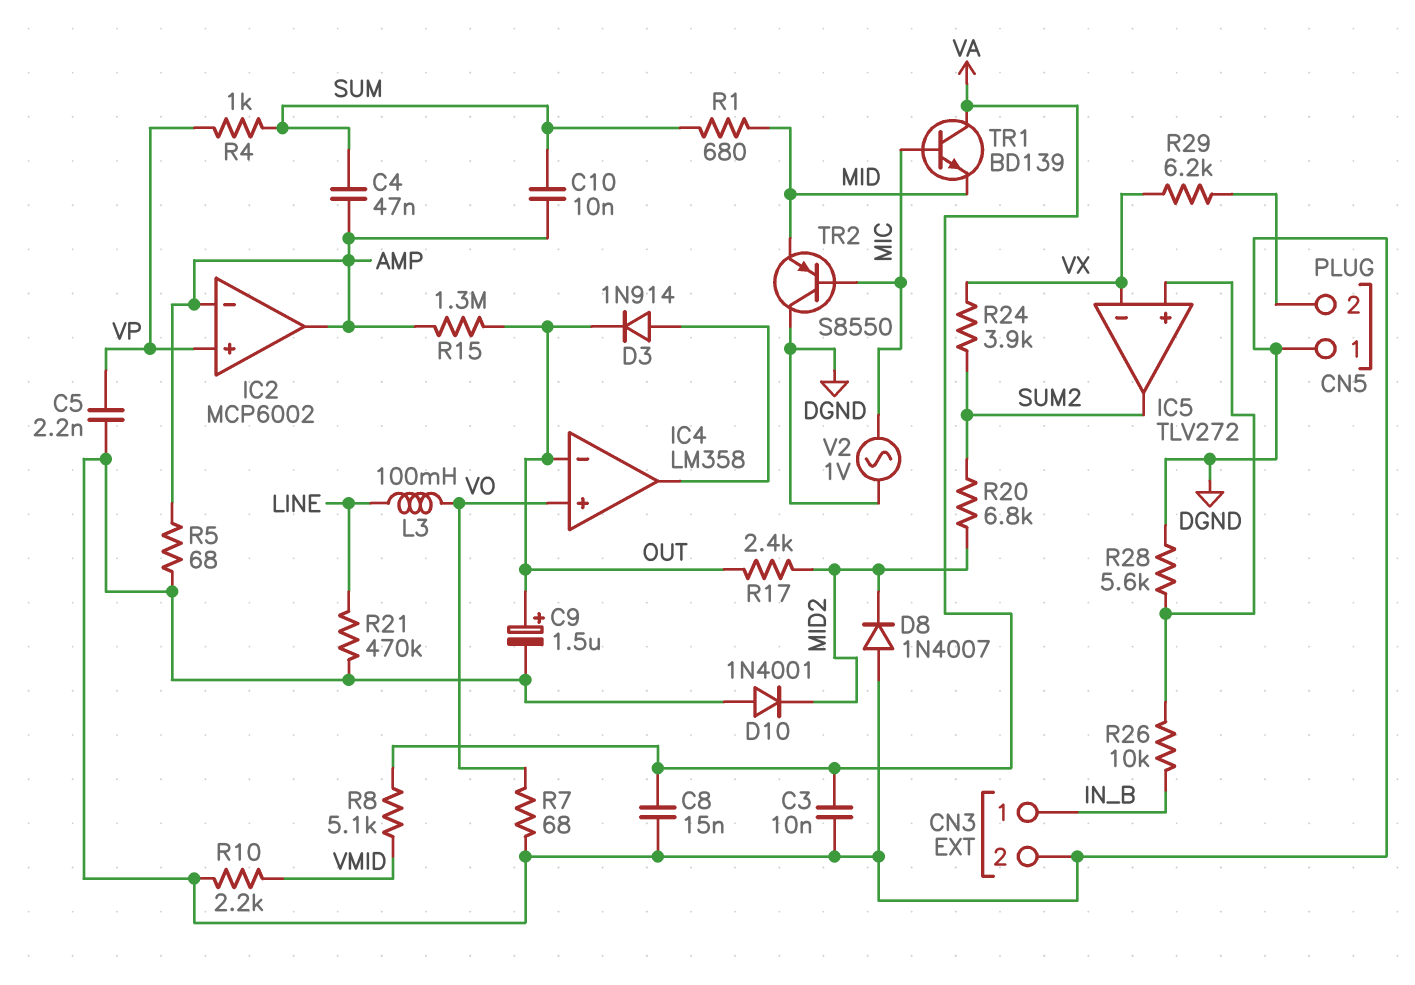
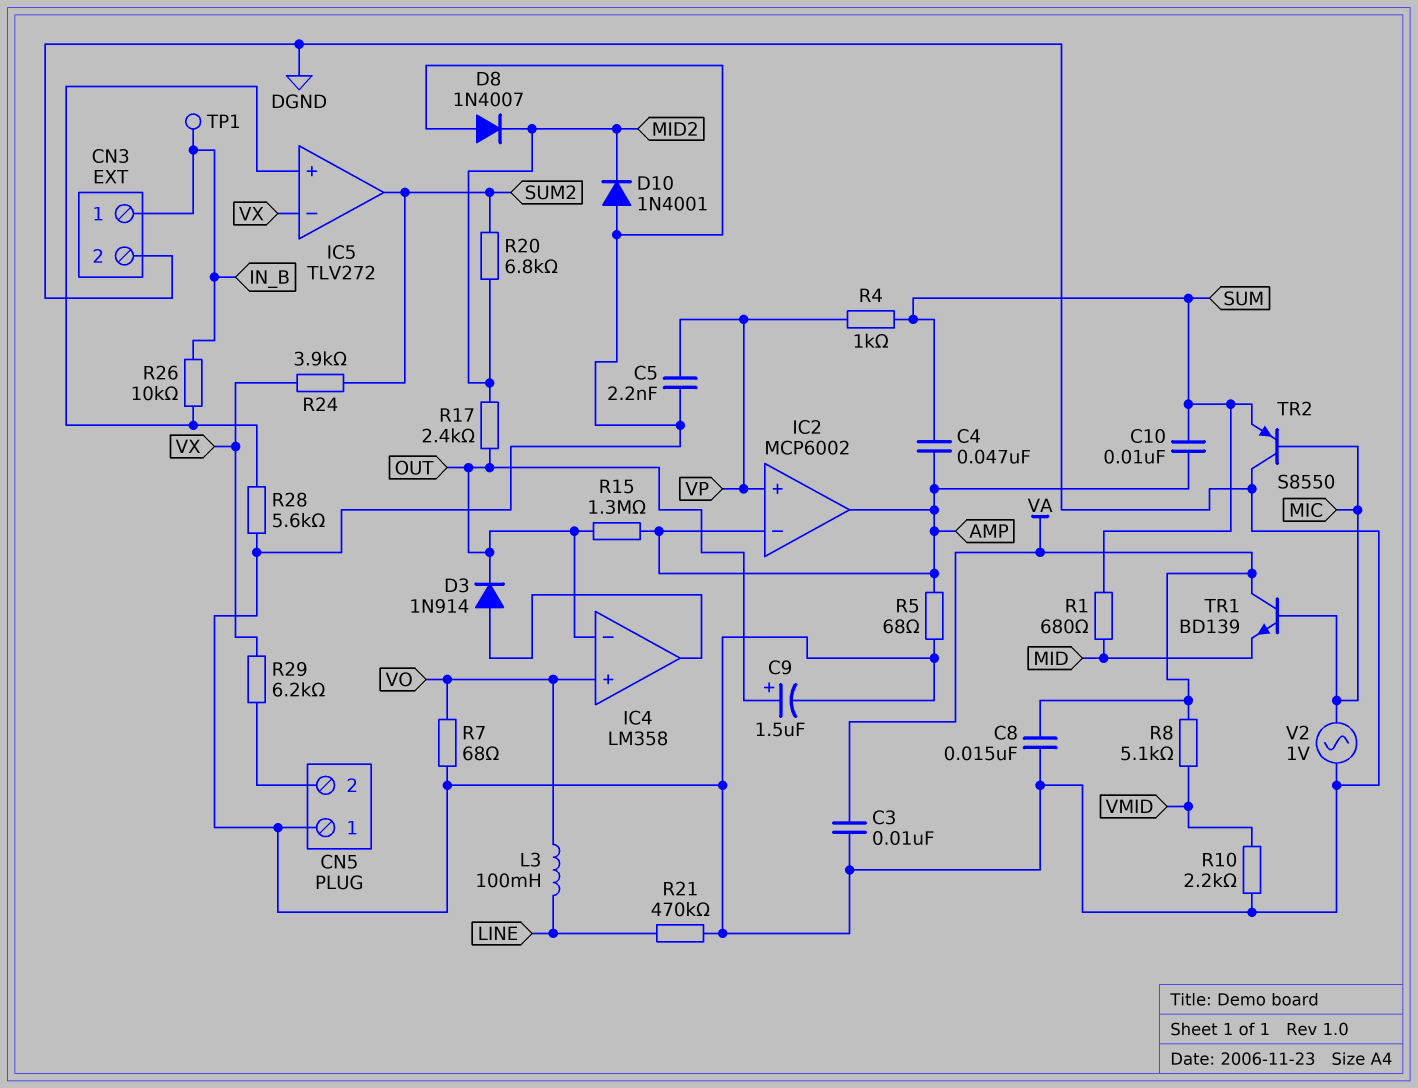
TP1: none -> test point (IN_B)
TR2: PNP S8550 (B MIC, C DGND, E MID) -> PNP S8550 (B MIC, C DGND, E SUM)

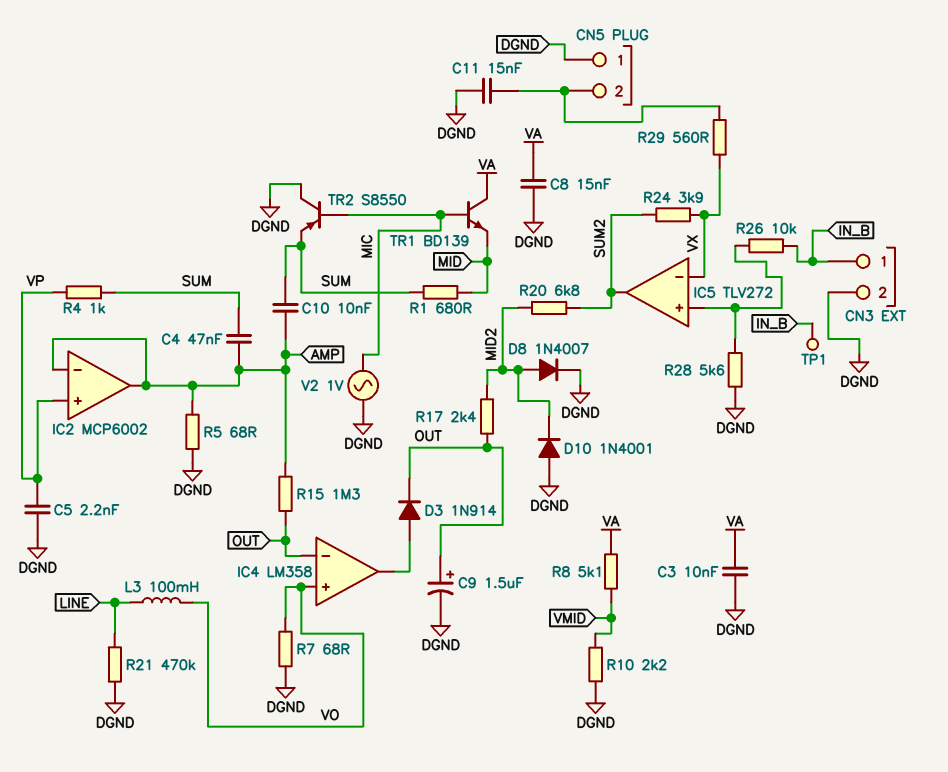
C11: none -> 15nF (CN5/2, DGND)
D8: diode 1N4007 (A DGND, K MID2) -> diode 1N4007 (A MID2, K DGND)
R29: 6.2k (CN5/2, VX) -> 560 (CN5/2, VX)

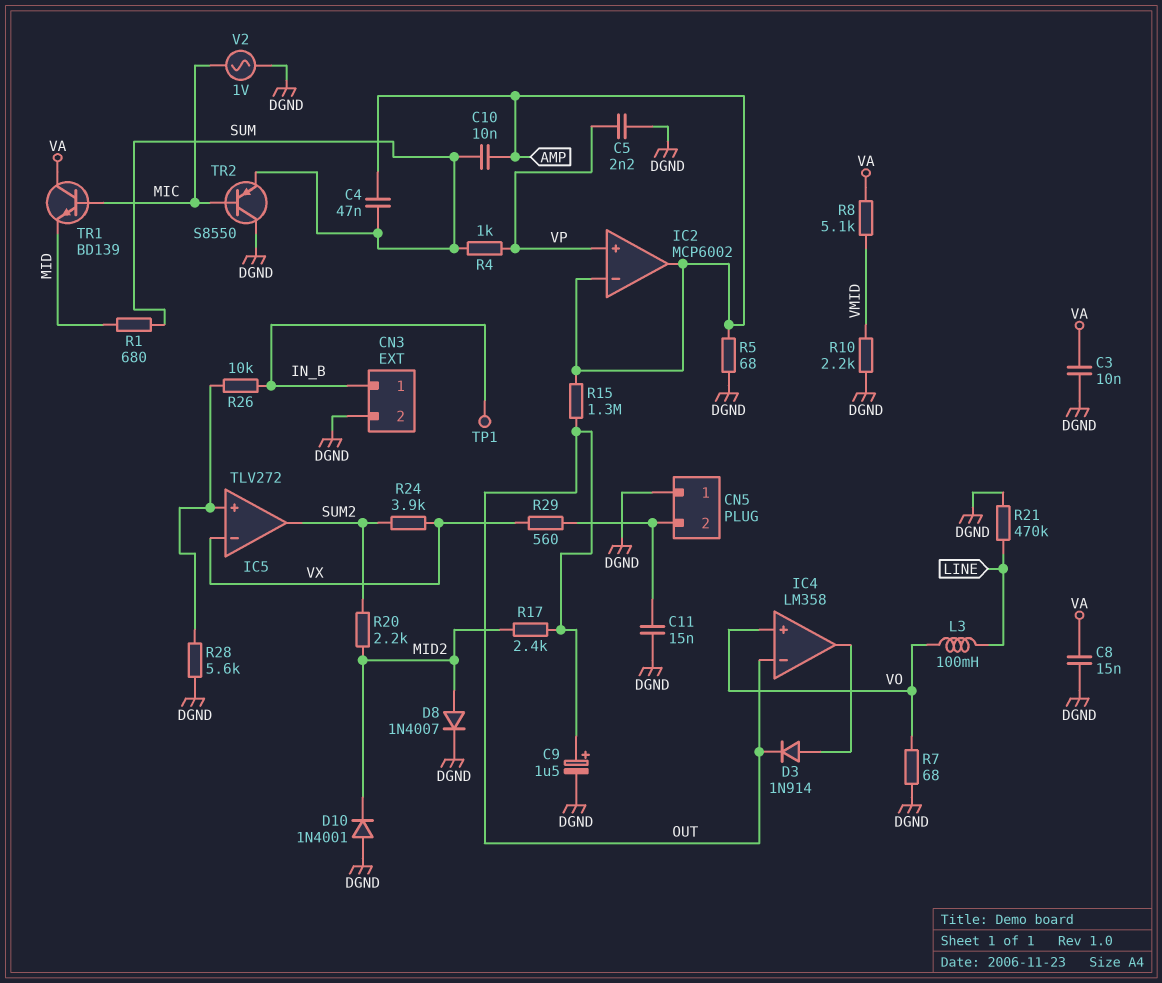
R20: 6.8k (MID2, SUM2) -> 2.2k (MID2, SUM2)

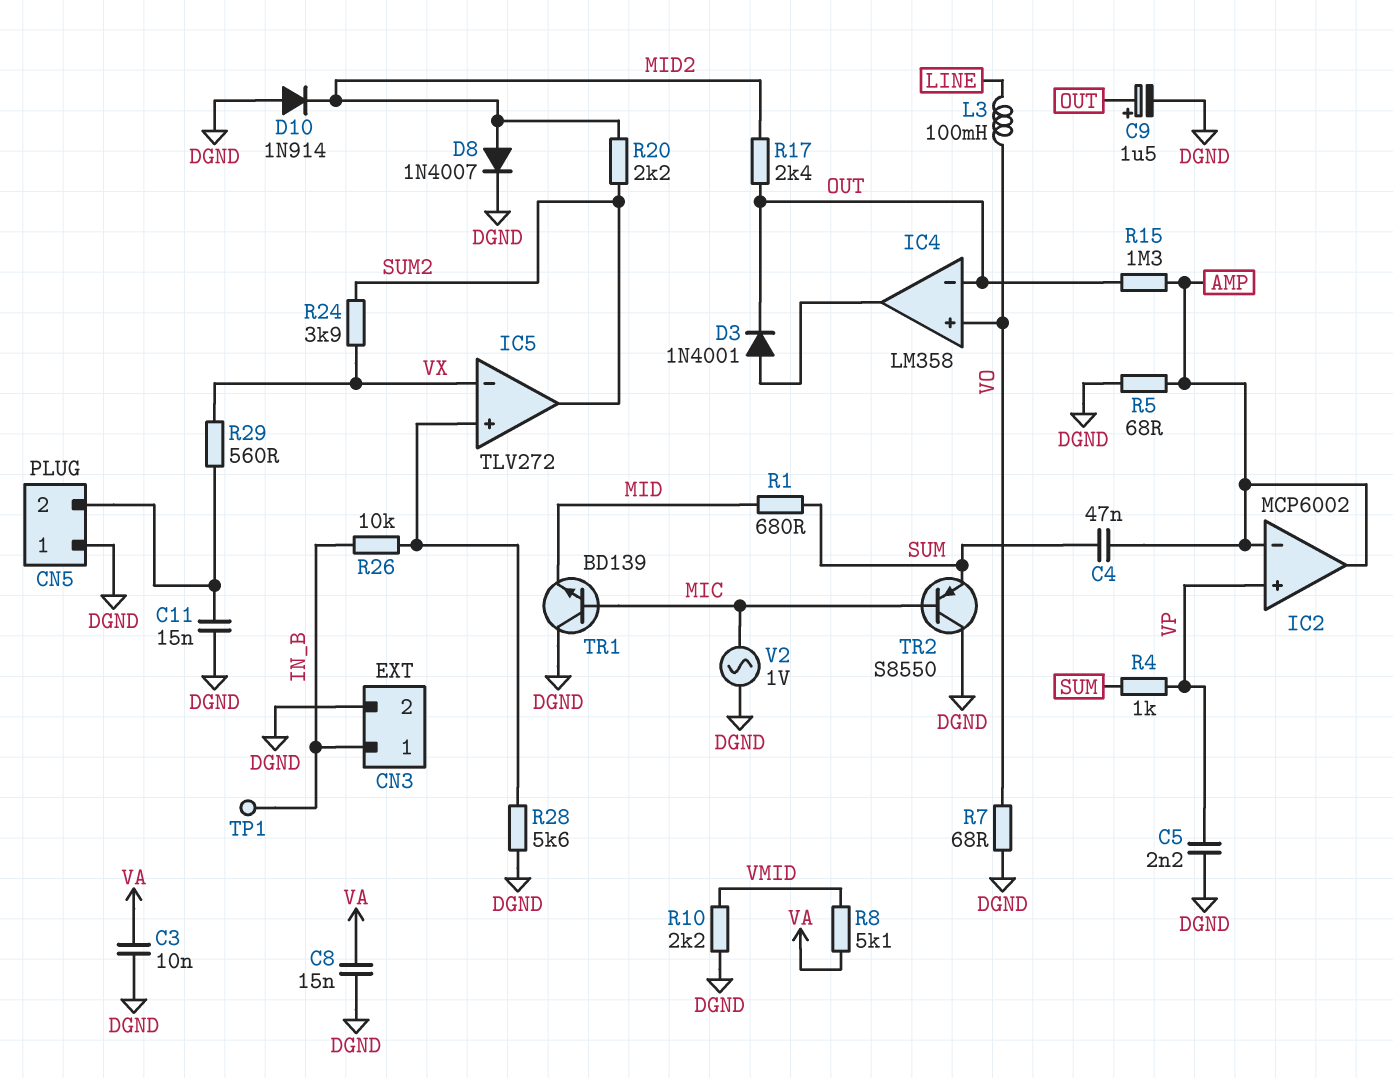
C10: 10nF (AMP, SUM) -> none
D3: diode 1N914 (A IC4/out, K OUT) -> diode 1N4001 (A IC4/out, K OUT)
D10: diode 1N4001 (A DGND, K MID2) -> diode 1N914 (A DGND, K MID2)
R21: 470k (DGND, LINE) -> none
TR1: NPN BD139 (B MIC, C VA, E MID) -> NPN BD139 (B MIC, C DGND, E MID)

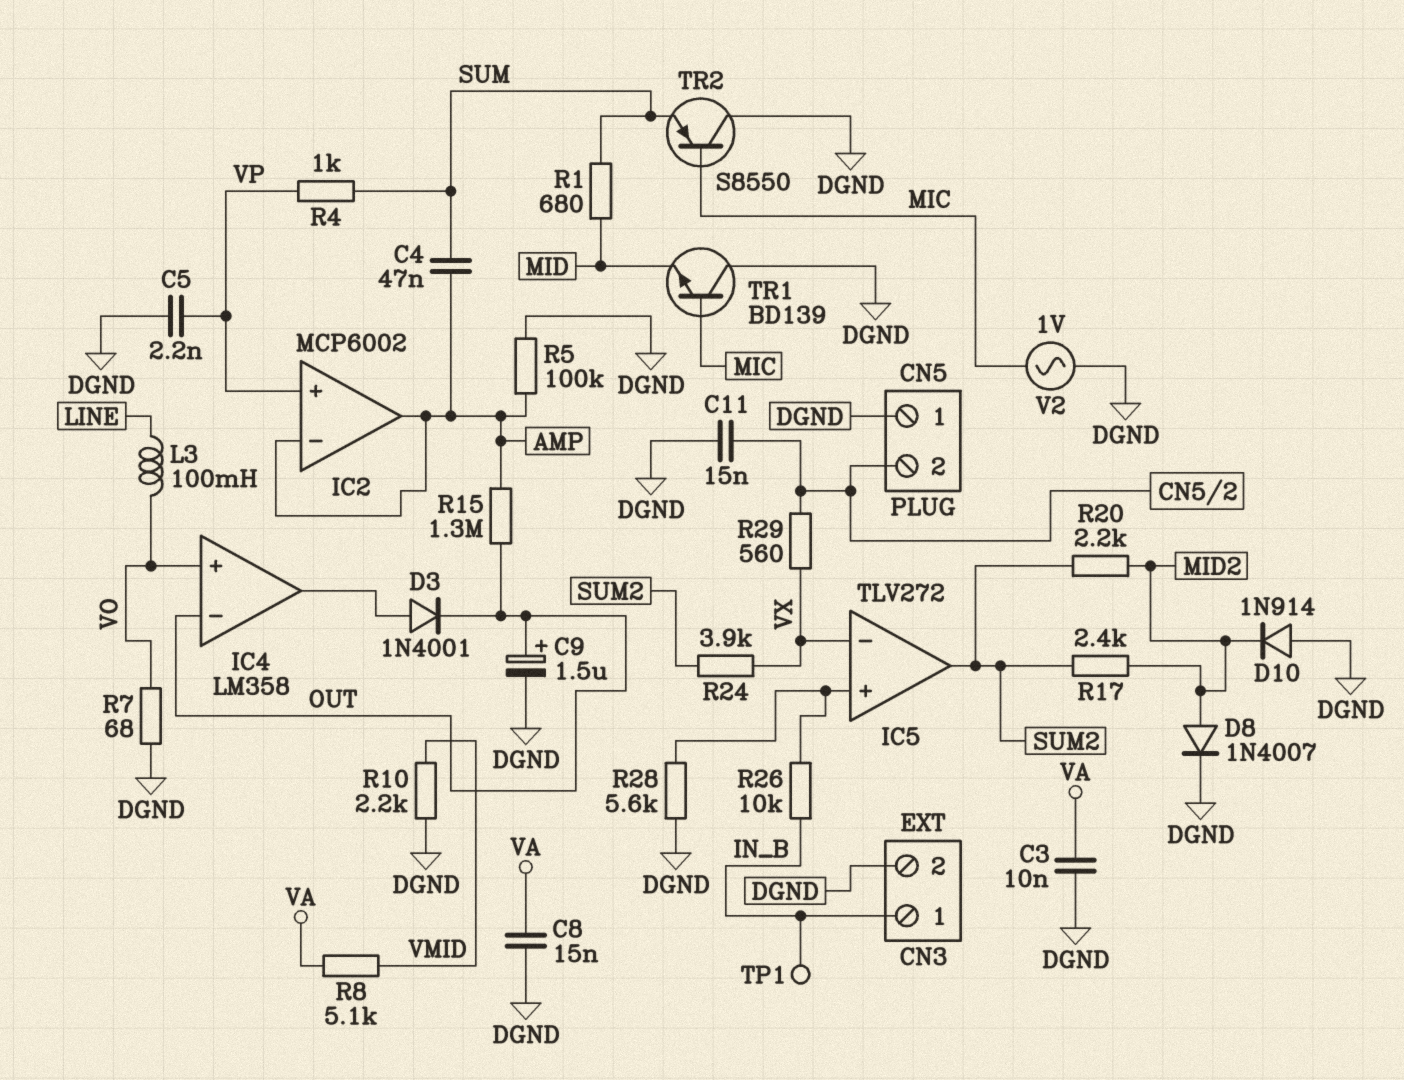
R5: 68 (AMP, DGND) -> 100k (AMP, DGND)
R17: 2.4k (MID2, OUT) -> 2.4k (MID2, SUM2)

